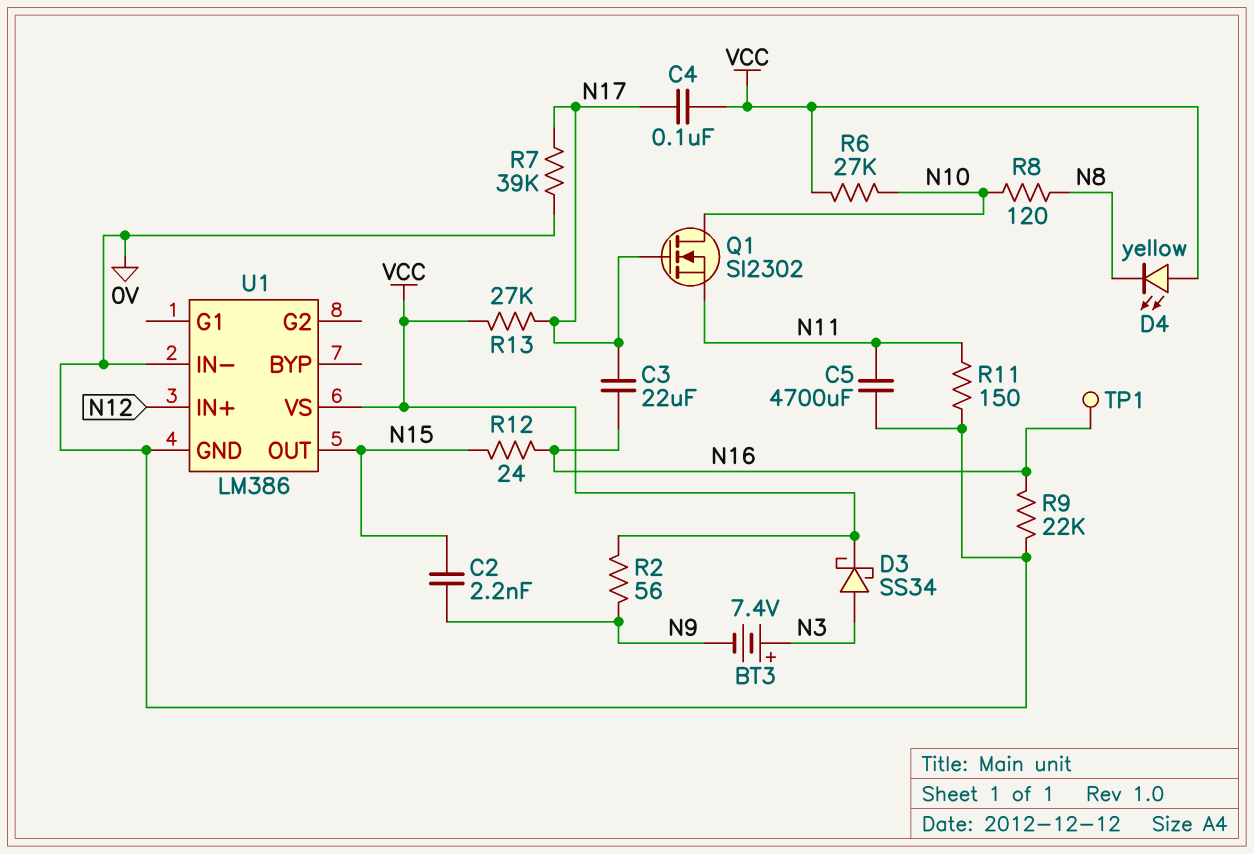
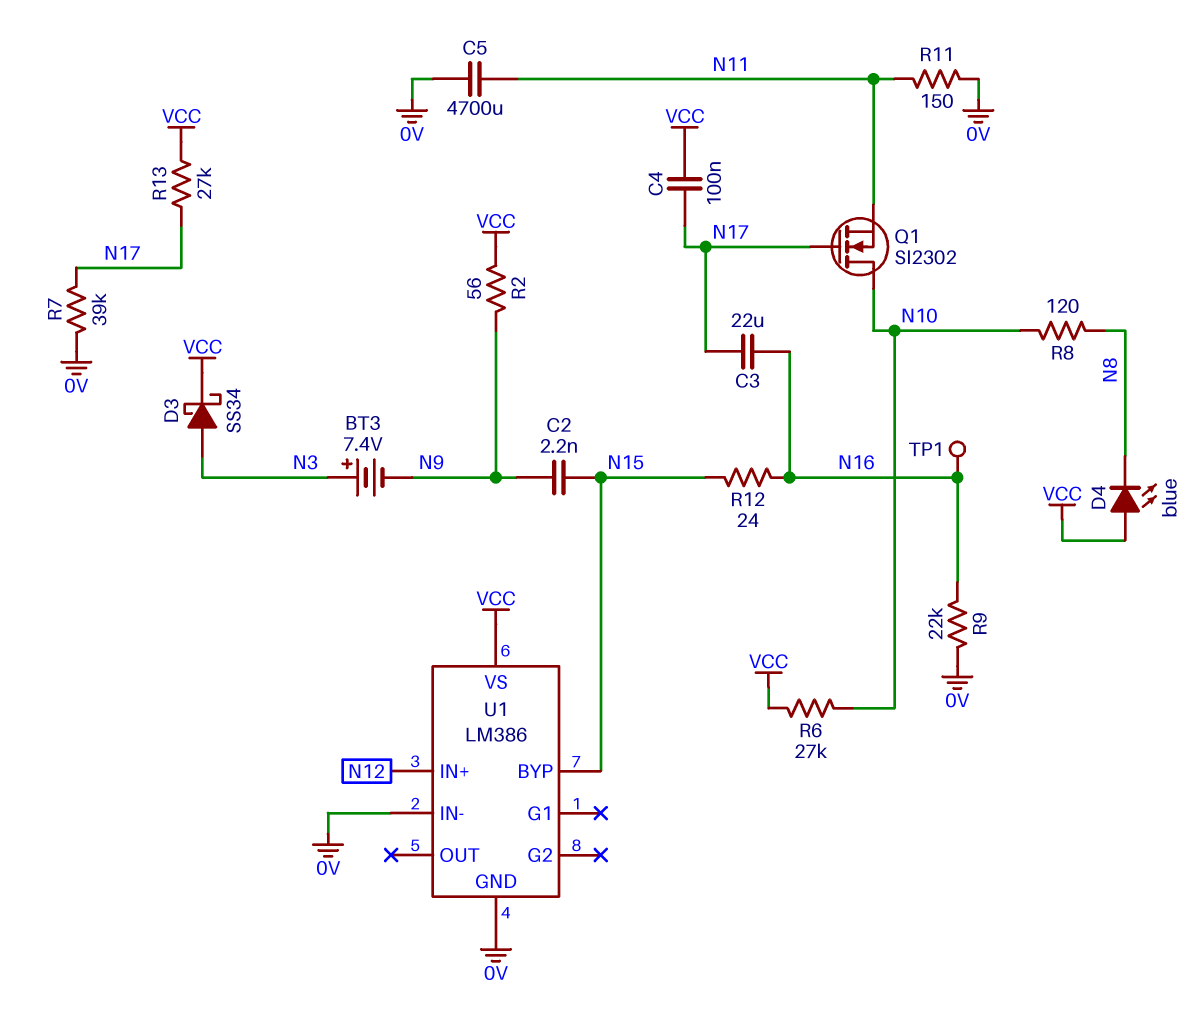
D4: LED yellow (A VCC, K N8) -> LED blue (A VCC, K N8)
U1 pin BYP: none -> N15
U1 pin OUT: N15 -> none

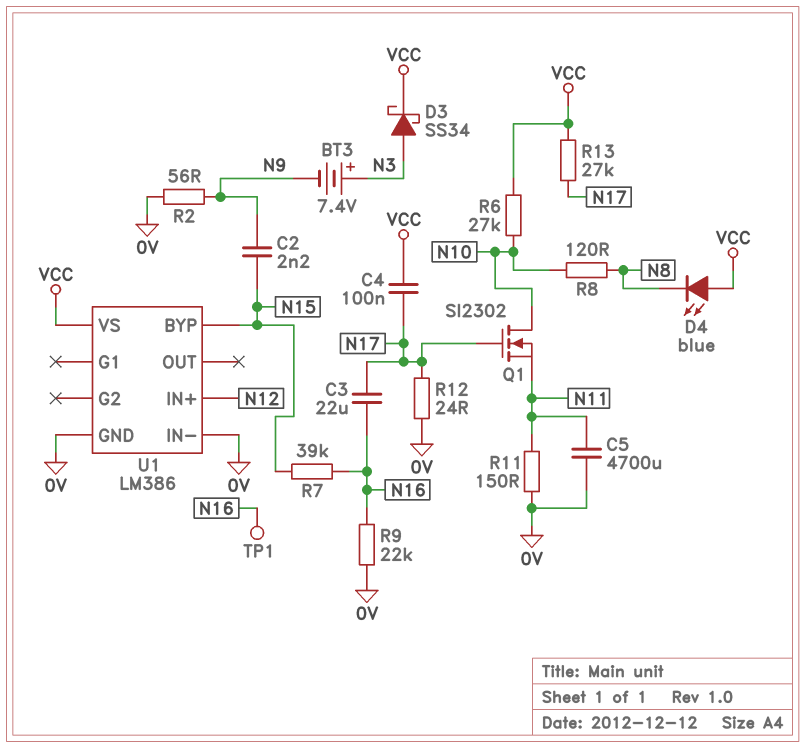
R2: 56 (N9, VCC) -> 56 (0V, N9)
R7: 39k (0V, N17) -> 39k (N15, N16)
R12: 24 (N15, N16) -> 24 (0V, N17)

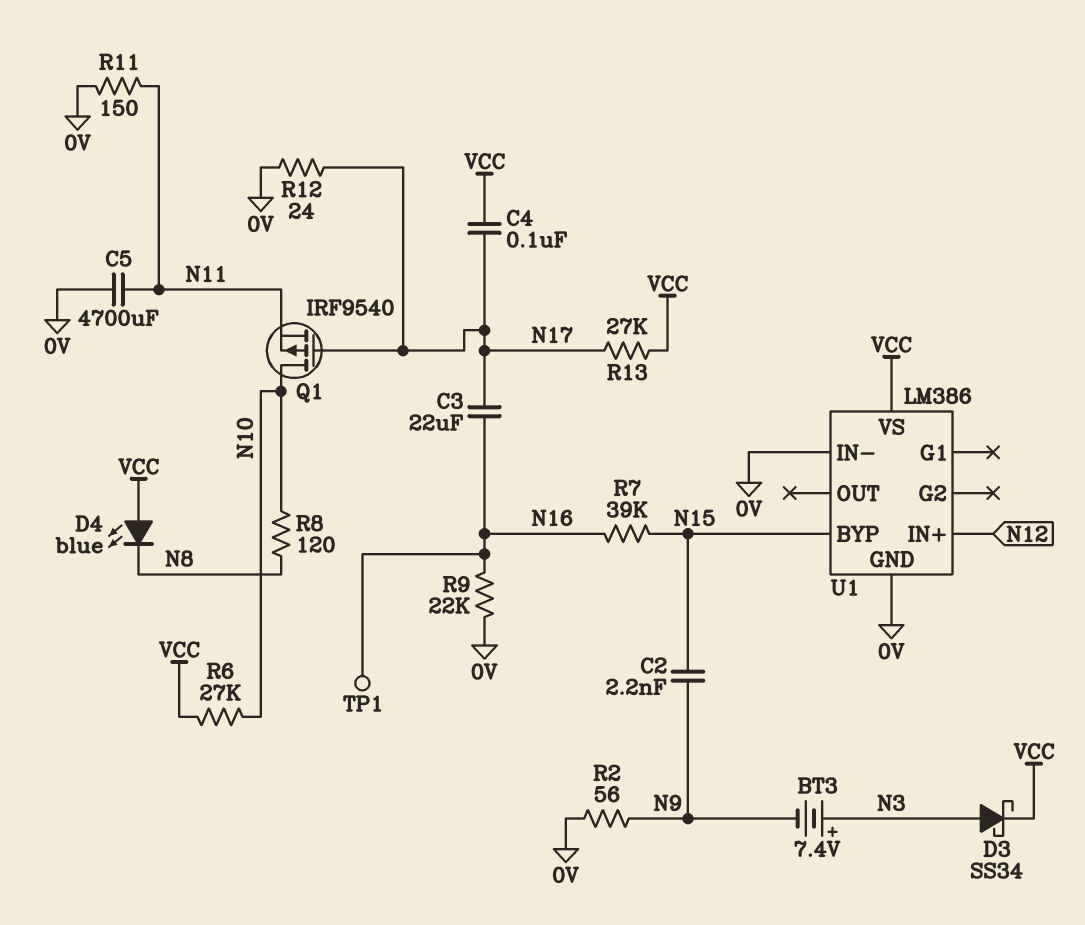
Q1: NMOS SI2302 (G N17, D N10, S N11) -> PMOS IRF9540 (G N17, D N10, S N11)

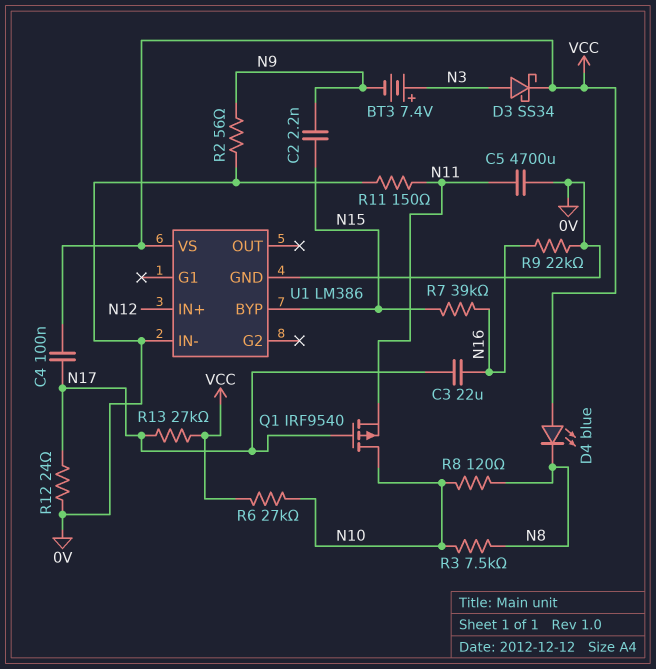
R3: none -> 7.5k (N8, N10)
TP1: test point (N16) -> none

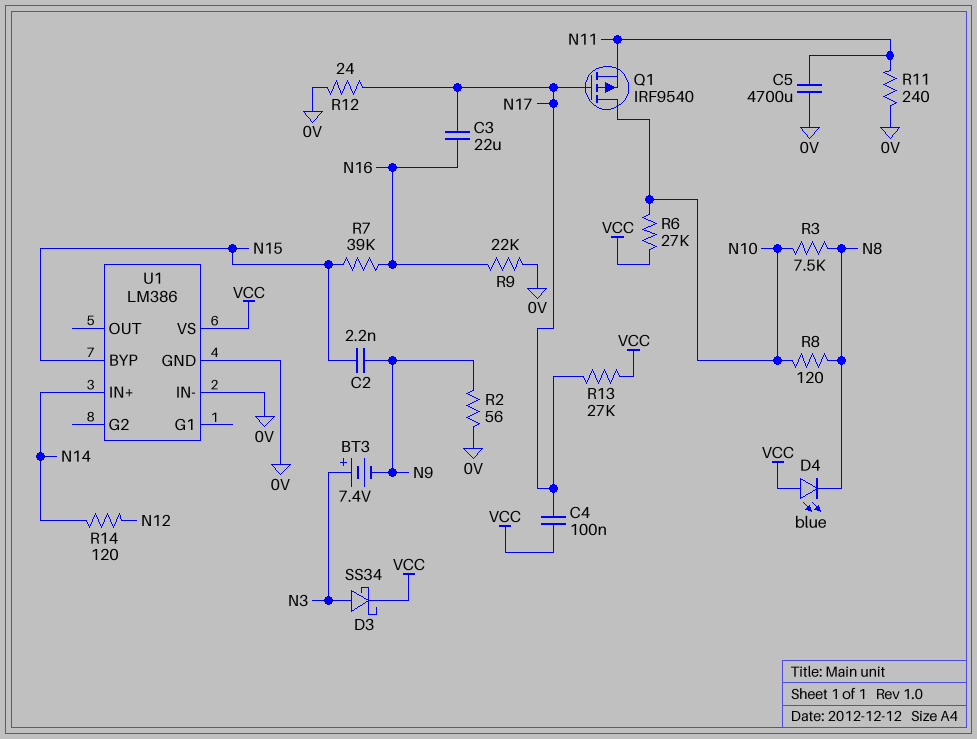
R11: 150 (0V, N11) -> 240 (0V, N11)
R14: none -> 120 (N12, N14)
U1 pin IN+: N12 -> N14

